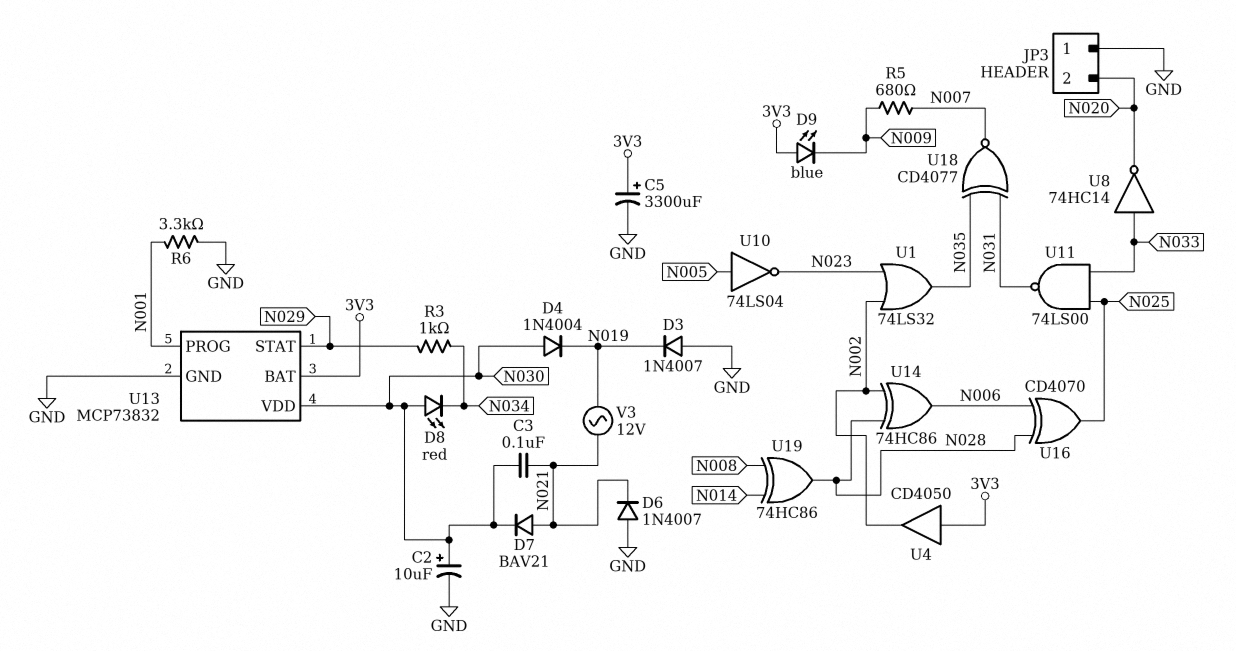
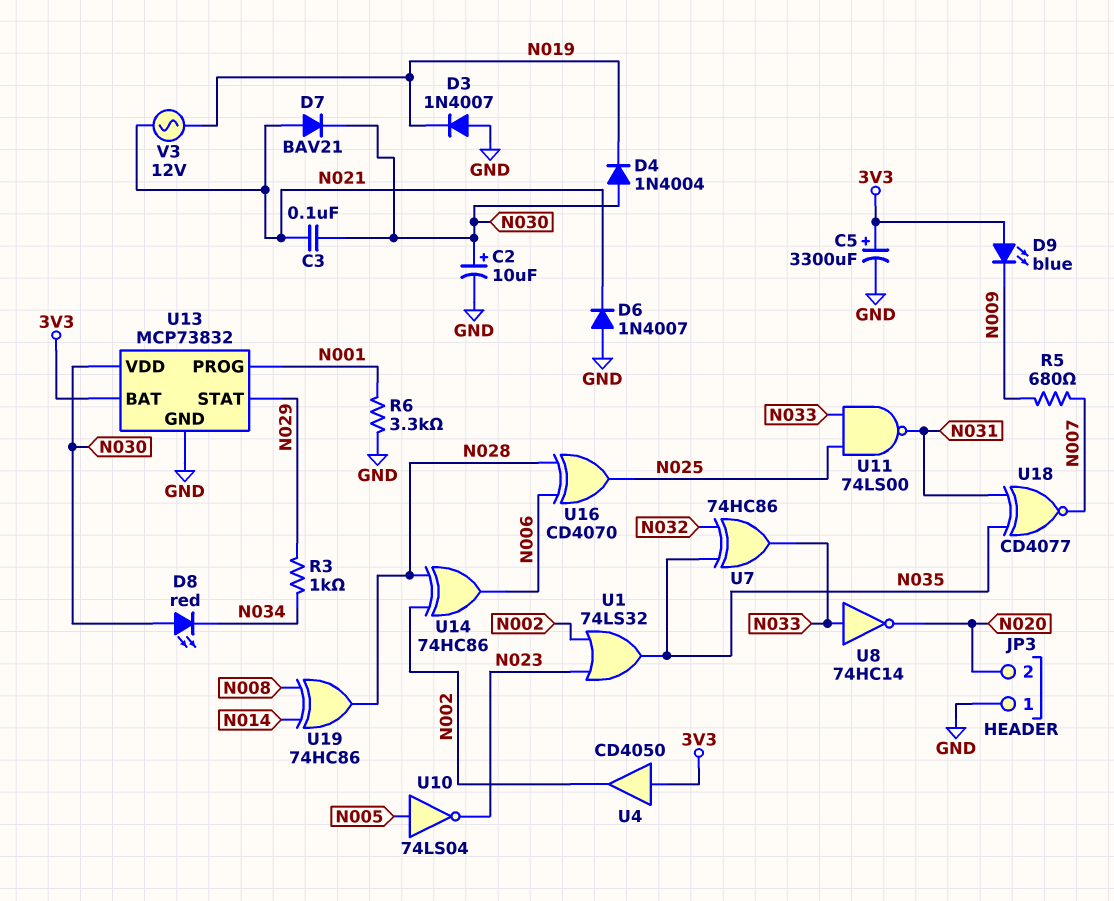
U7: none -> XOR 74HC86 (in N032, in N035, out N033)

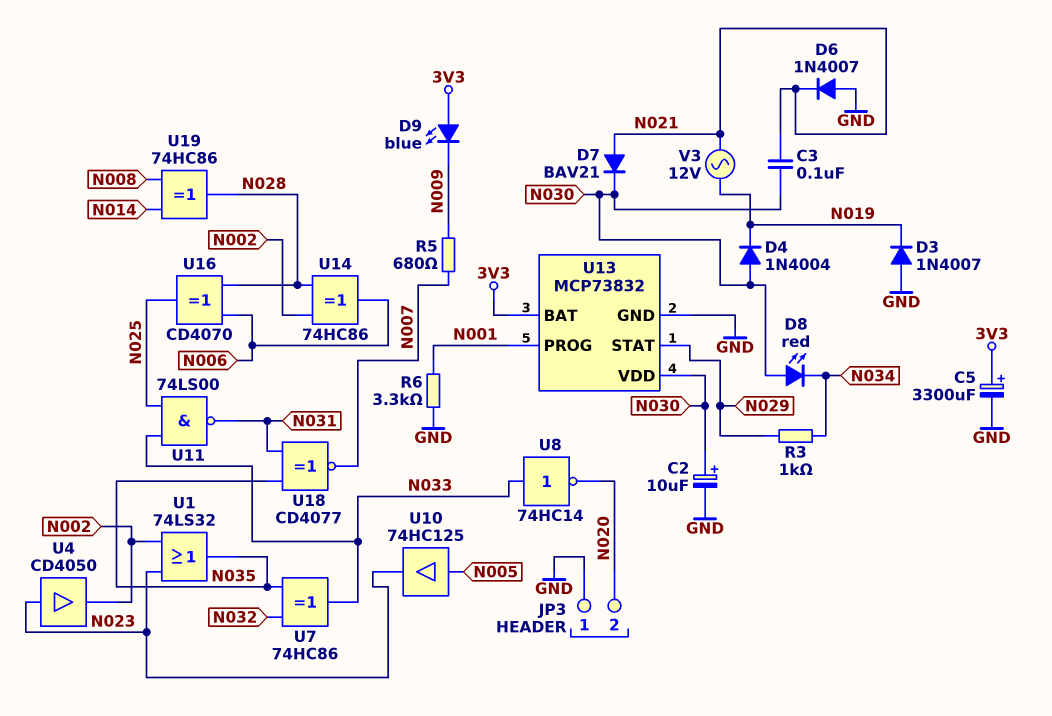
U4: buffer CD4050 (in 3V3, out N002) -> buffer CD4050 (in N023, out N002)
U10: NOT 74LS04 (in N005, out N023) -> buffer 74HC125 (in N005, out N023)

